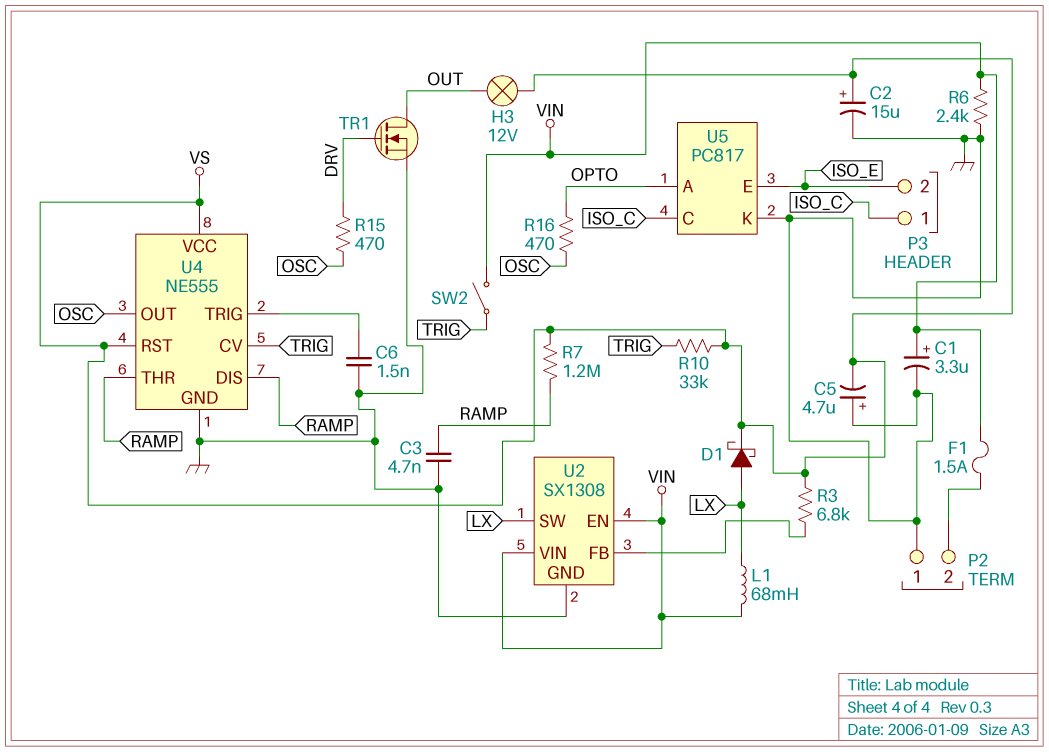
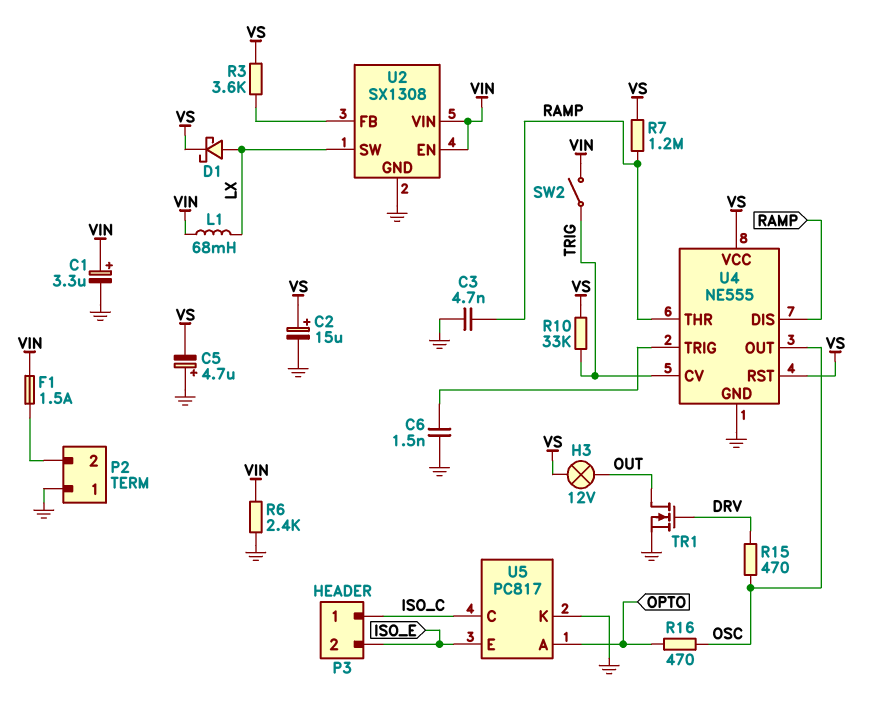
R3: 6.8k (U2/FB, VS) -> 3.6k (U2/FB, VS)

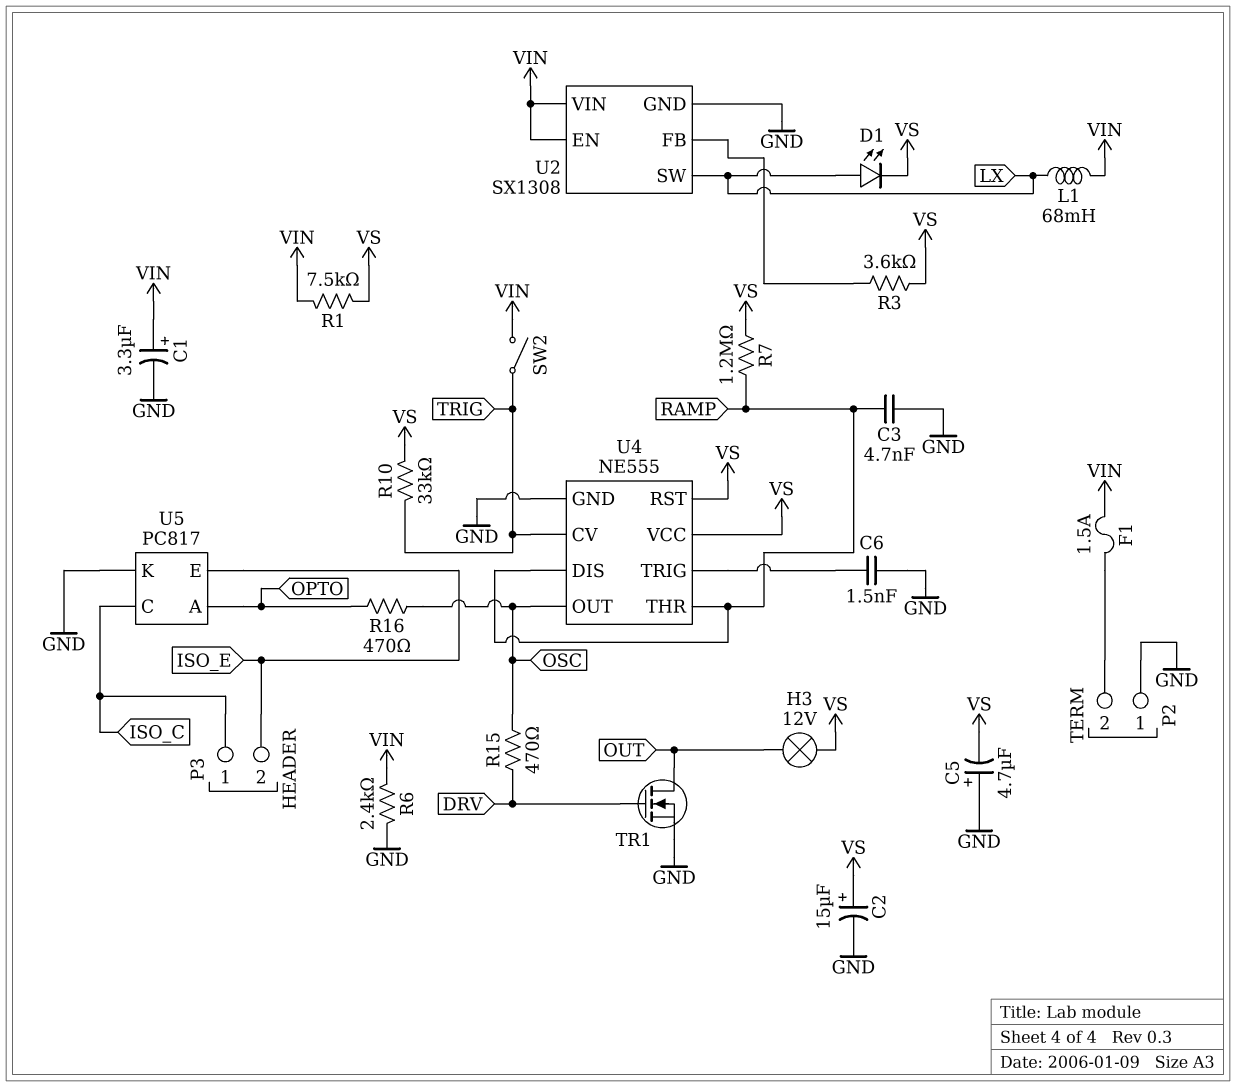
D1: schottky (A LX, K VS) -> LED (A LX, K VS)
R1: none -> 7.5k (VIN, VS)

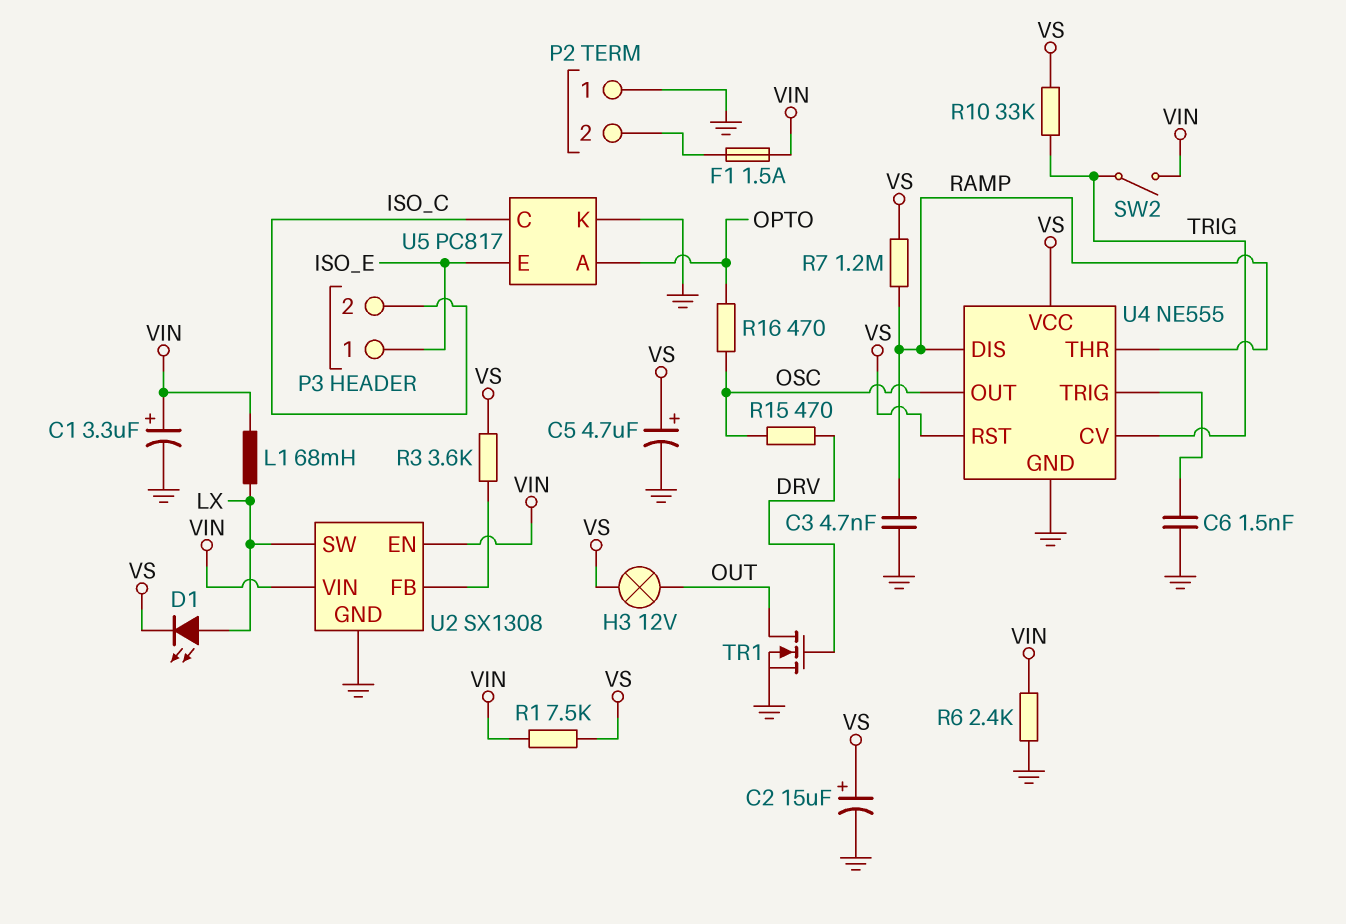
C5: 4.7uF (plus GND, minus VS) -> 4.7uF (plus VS, minus GND)
P3 pin 1: ISO_C -> ISO_E
P3 pin 2: ISO_E -> ISO_C

